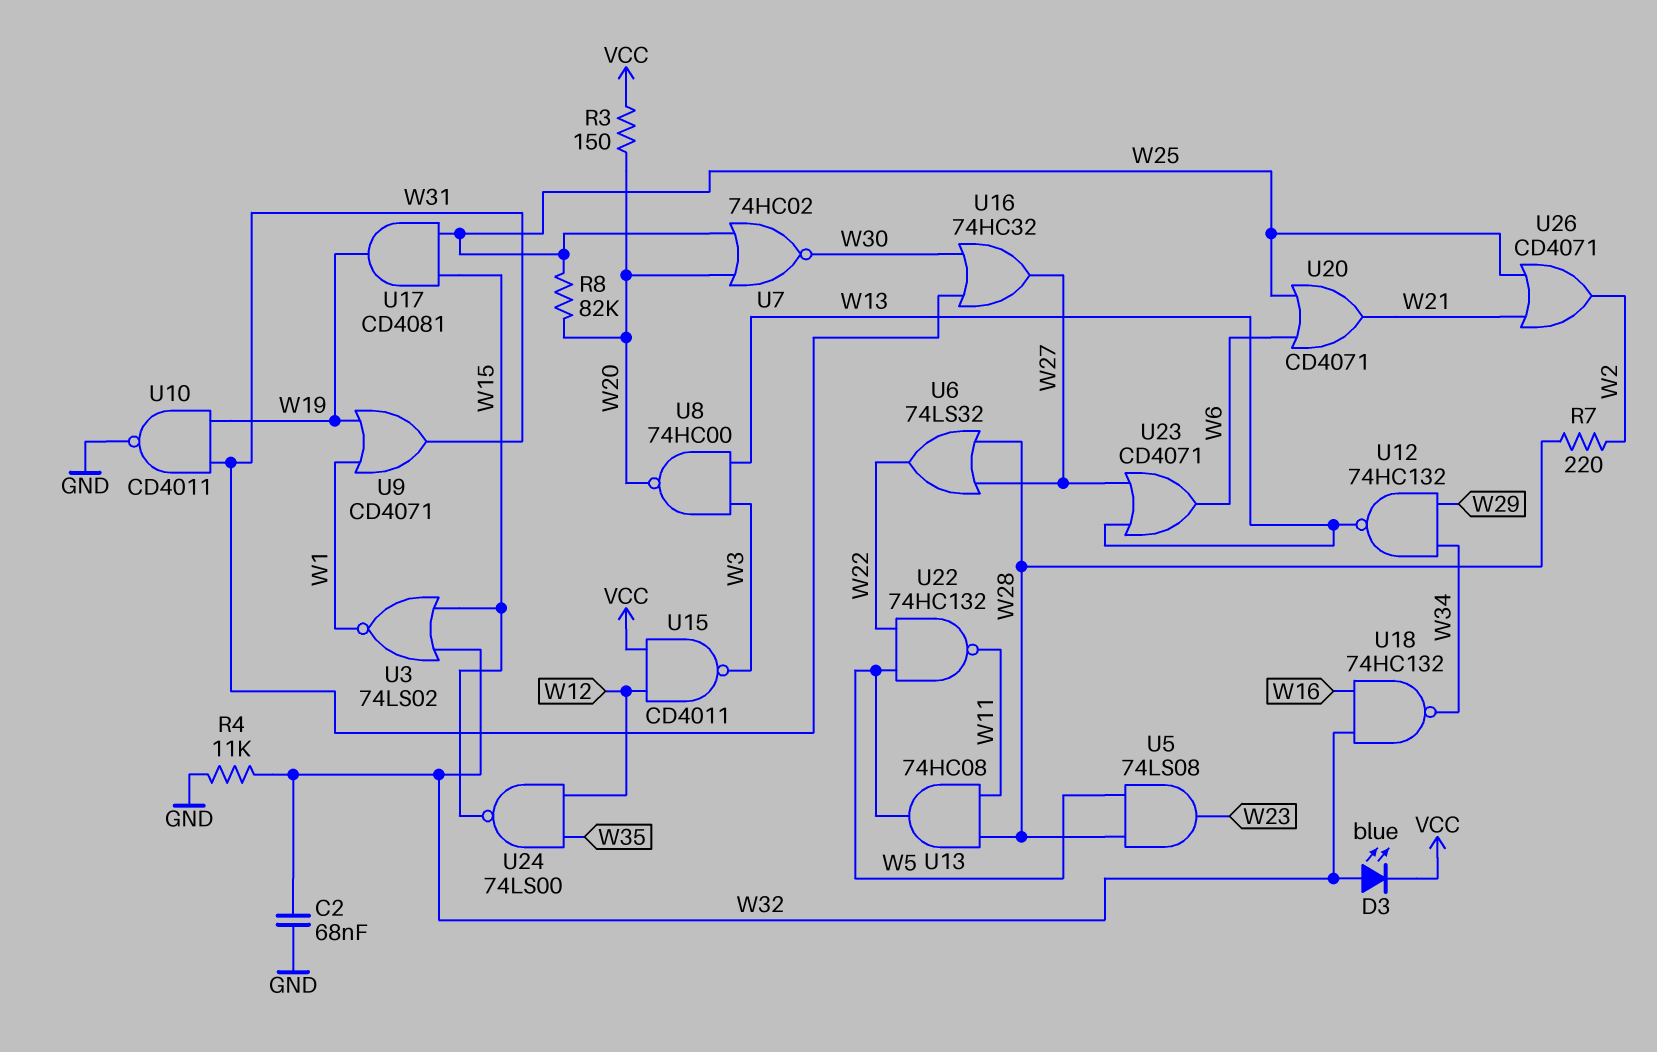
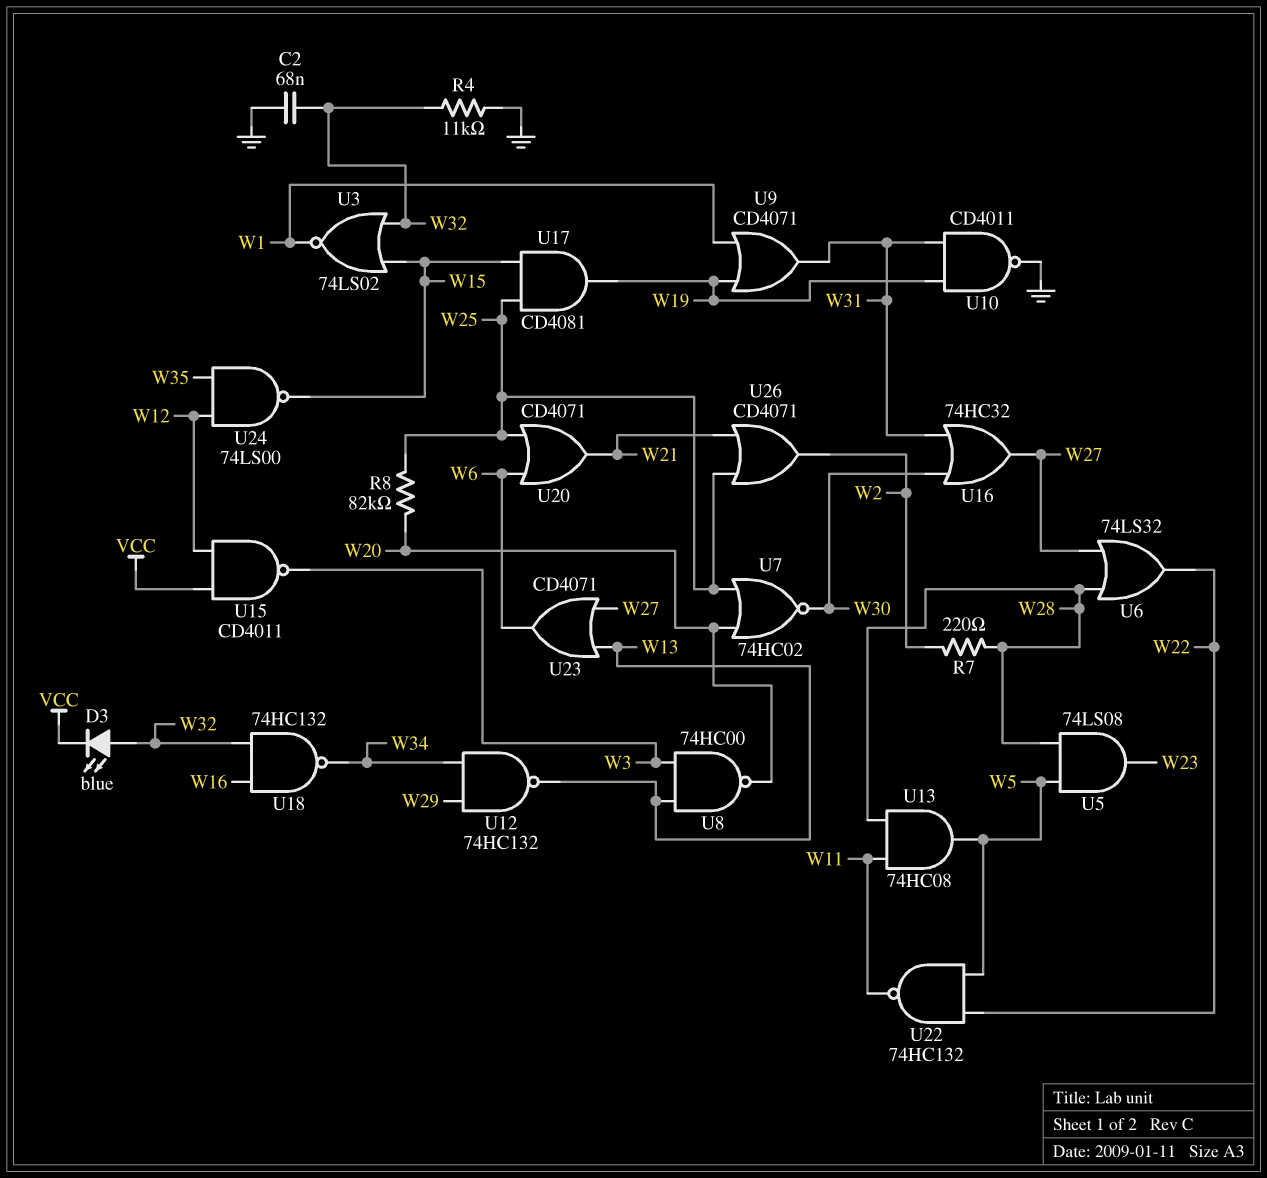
R3: 150 (VCC, W20) -> none

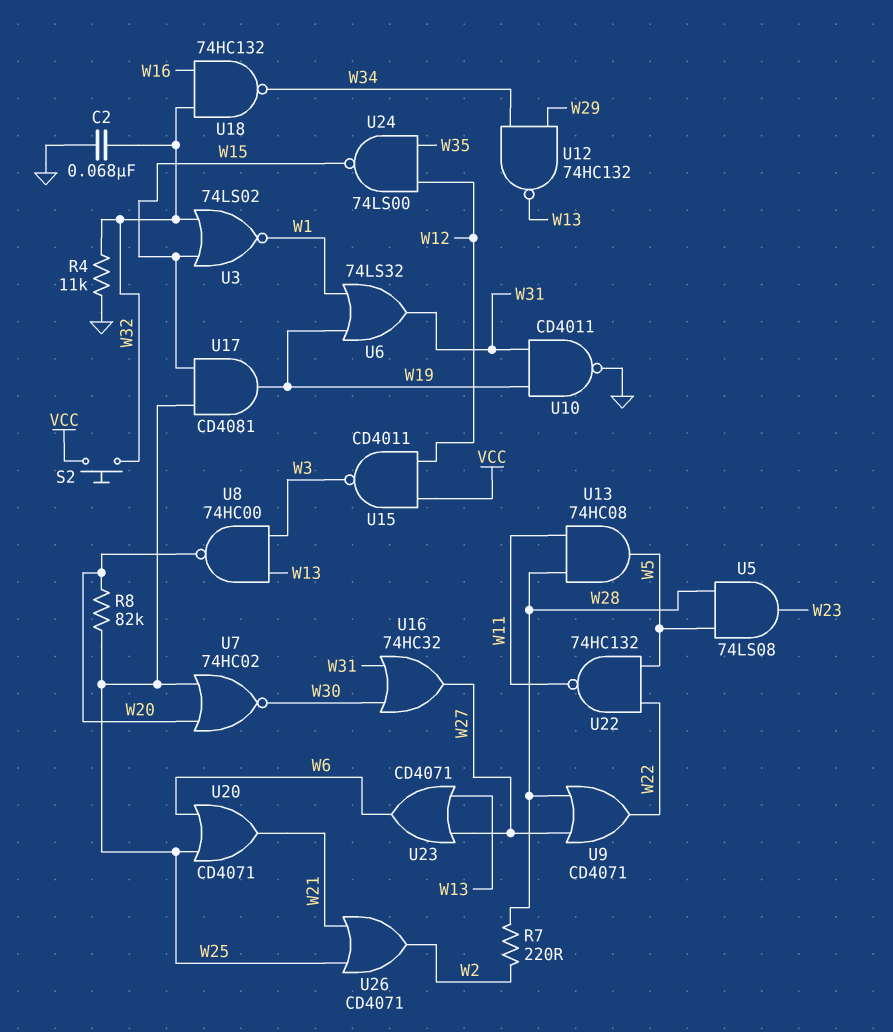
D3: LED blue (A W32, K VCC) -> none
S2: none -> button (VCC, W32)
U6: OR 74LS32 (in W27, in W28, out W22) -> OR 74LS32 (in W1, in W19, out W31)
U9: OR CD4071 (in W1, in W19, out W31) -> OR CD4071 (in W27, in W28, out W22)

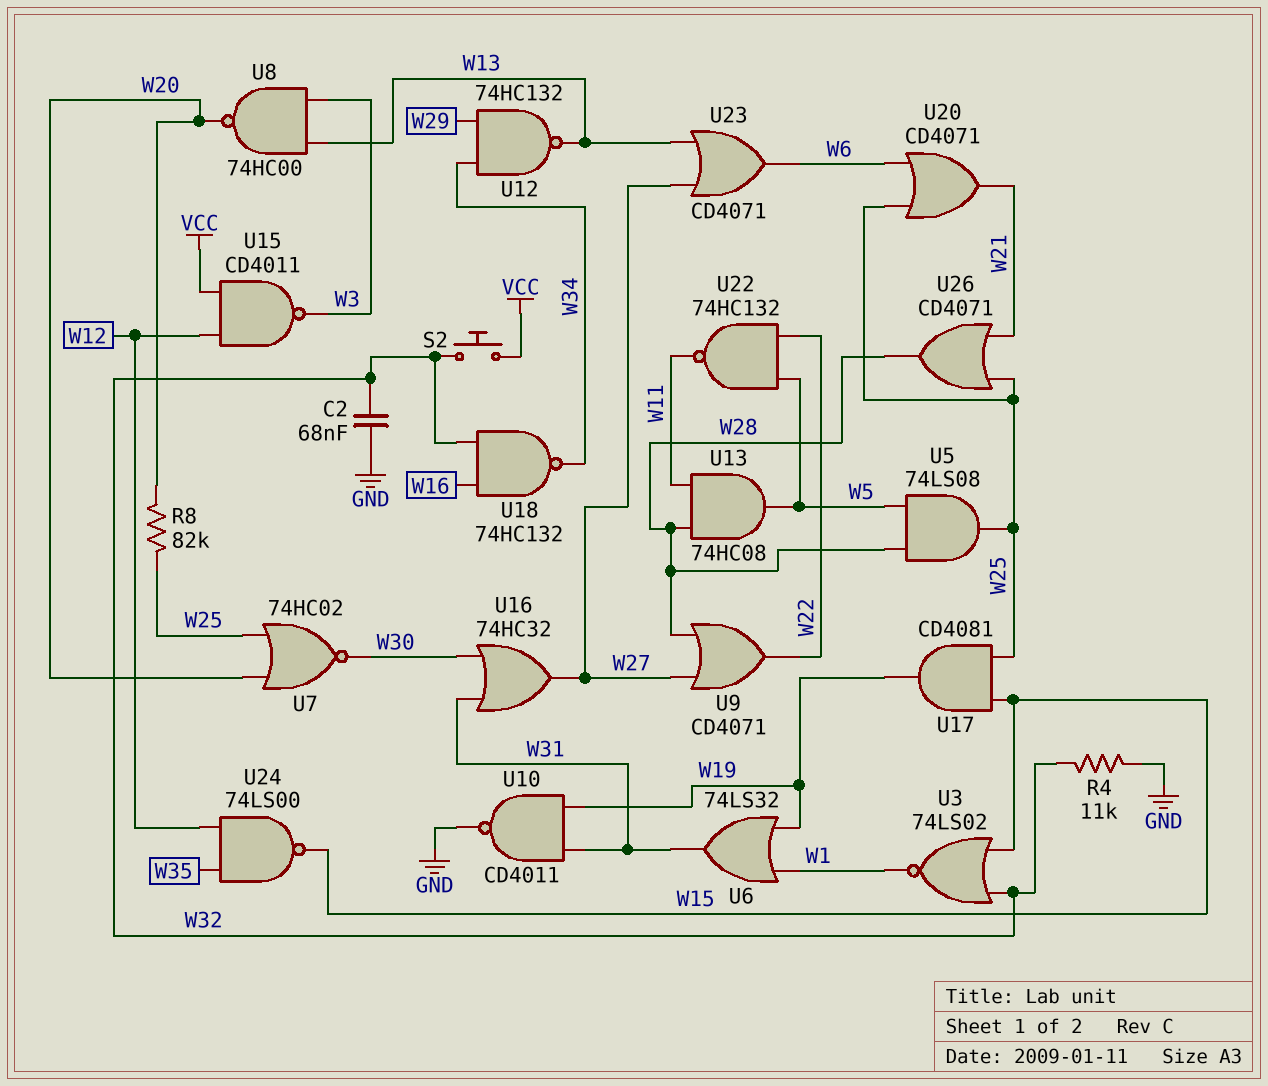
R7: 220 (W2, W28) -> none
U5: AND 74LS08 (in W5, in W28, out W23) -> AND 74LS08 (in W5, in W28, out W25)
U26: OR CD4071 (in W21, in W25, out W2) -> OR CD4071 (in W21, in W25, out W28)

